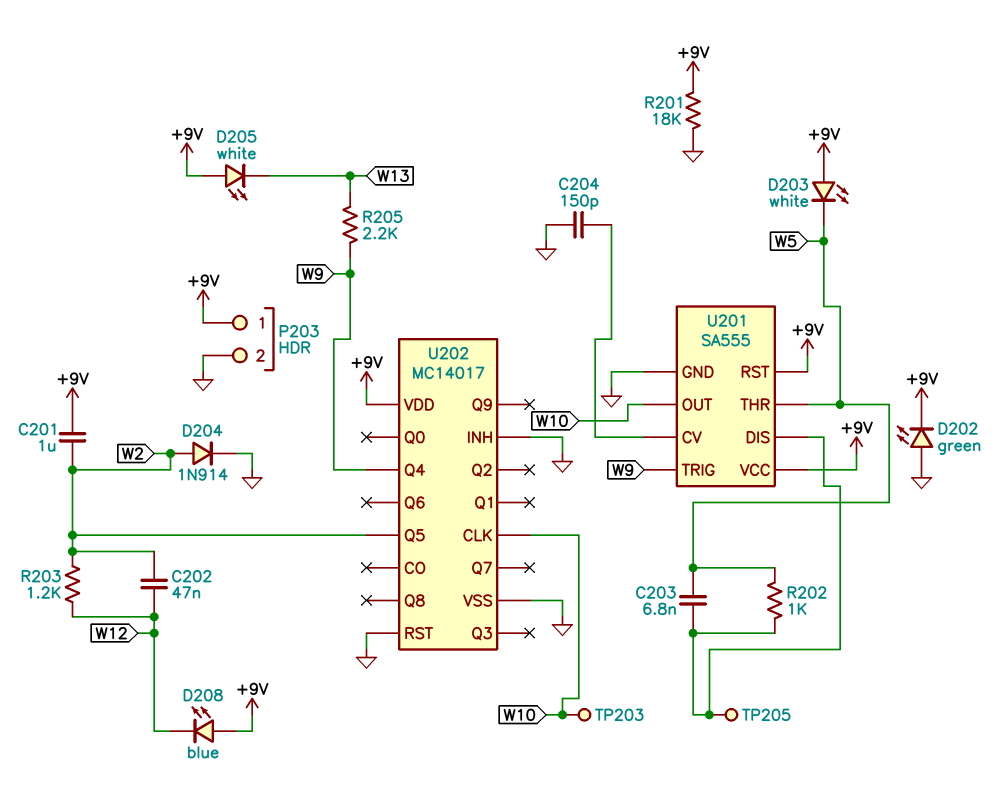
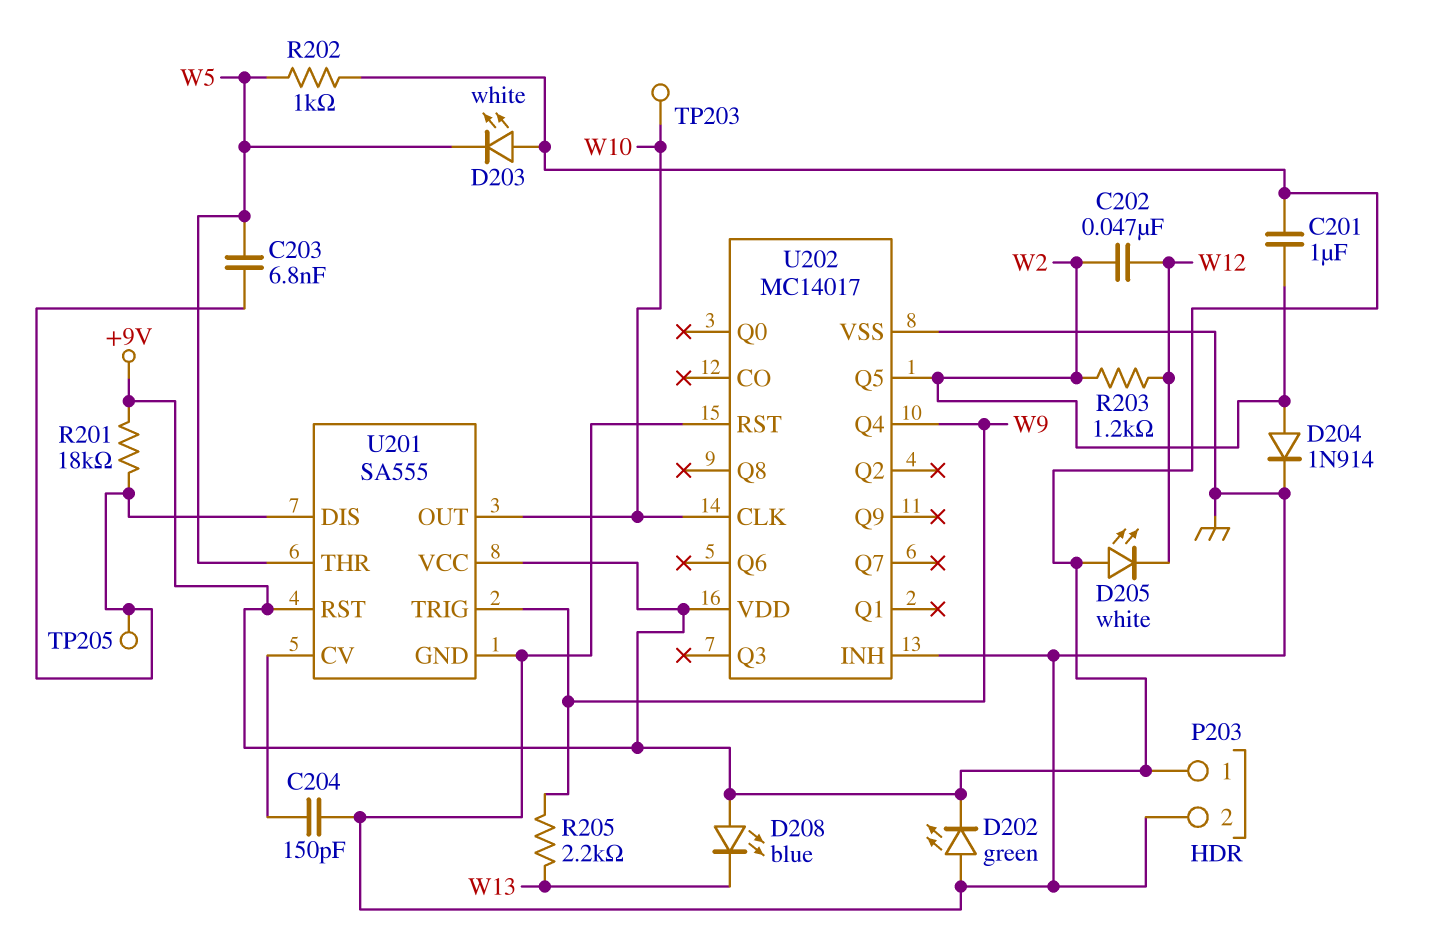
D205: LED white (A +9V, K W13) -> LED white (A +9V, K W12)
D208: LED blue (A +9V, K W12) -> LED blue (A +9V, K W13)
R201: 18k (+9V, GND) -> 18k (+9V, U201/DIS)
R202: 1k (U201/DIS, W5) -> 1k (+9V, W5)

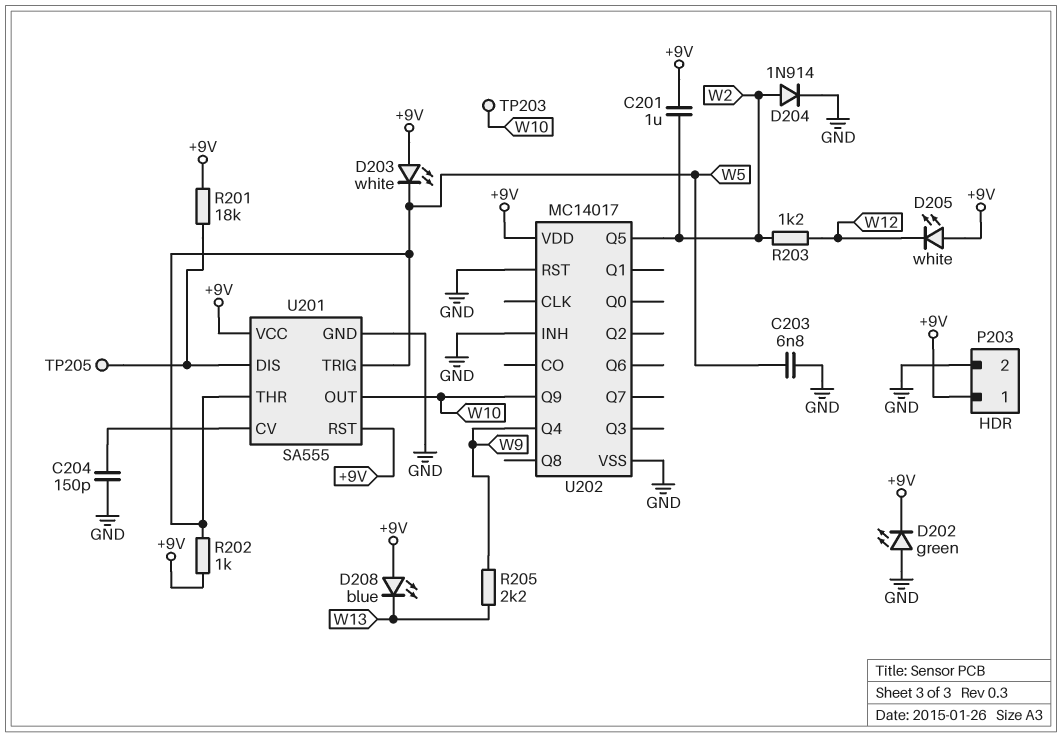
C202: 47nF (W2, W12) -> none
C203: 6.8nF (U201/DIS, W5) -> 6.8nF (GND, W5)
U201 pin TRIG: W9 -> W5
U202 pin CLK: W10 -> none
U202 pin Q9: none -> W10

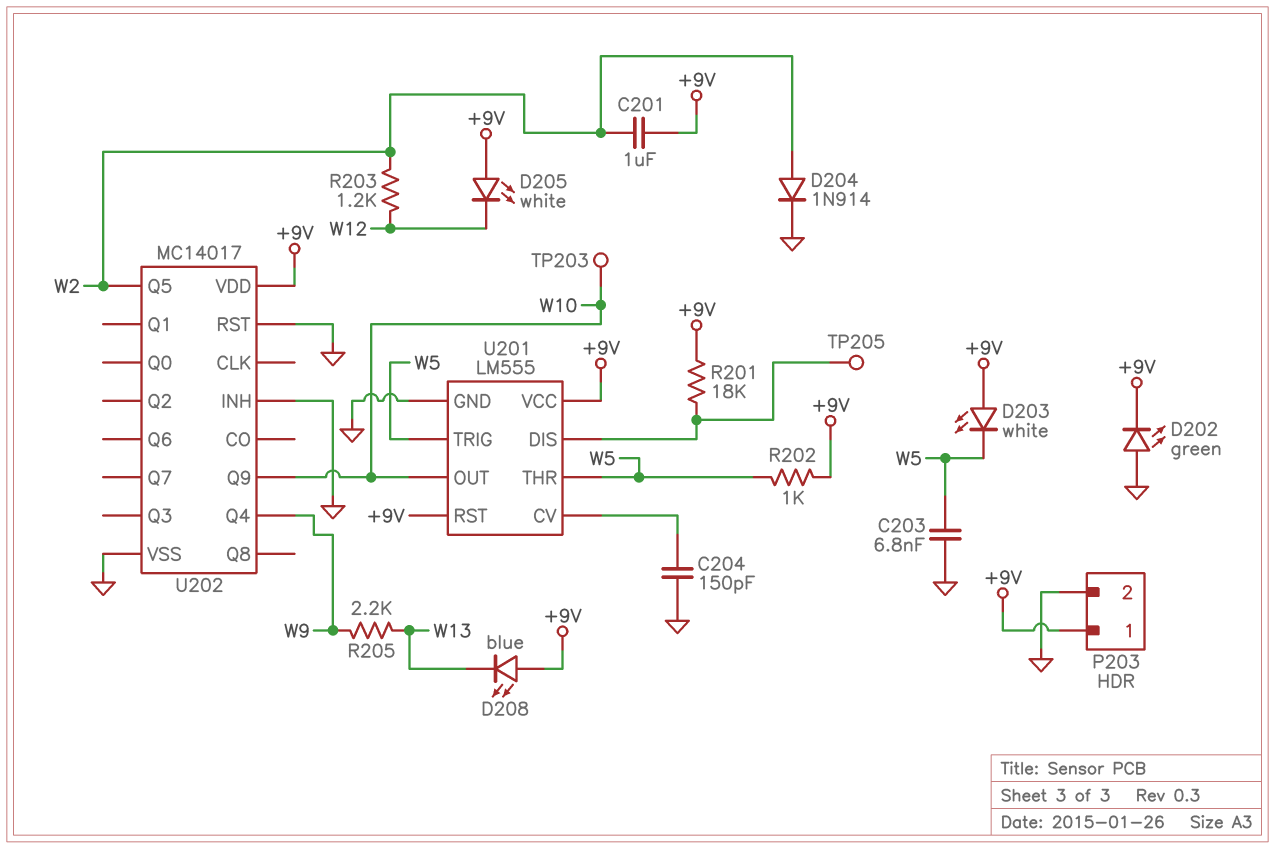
U201: SA555 -> LM555

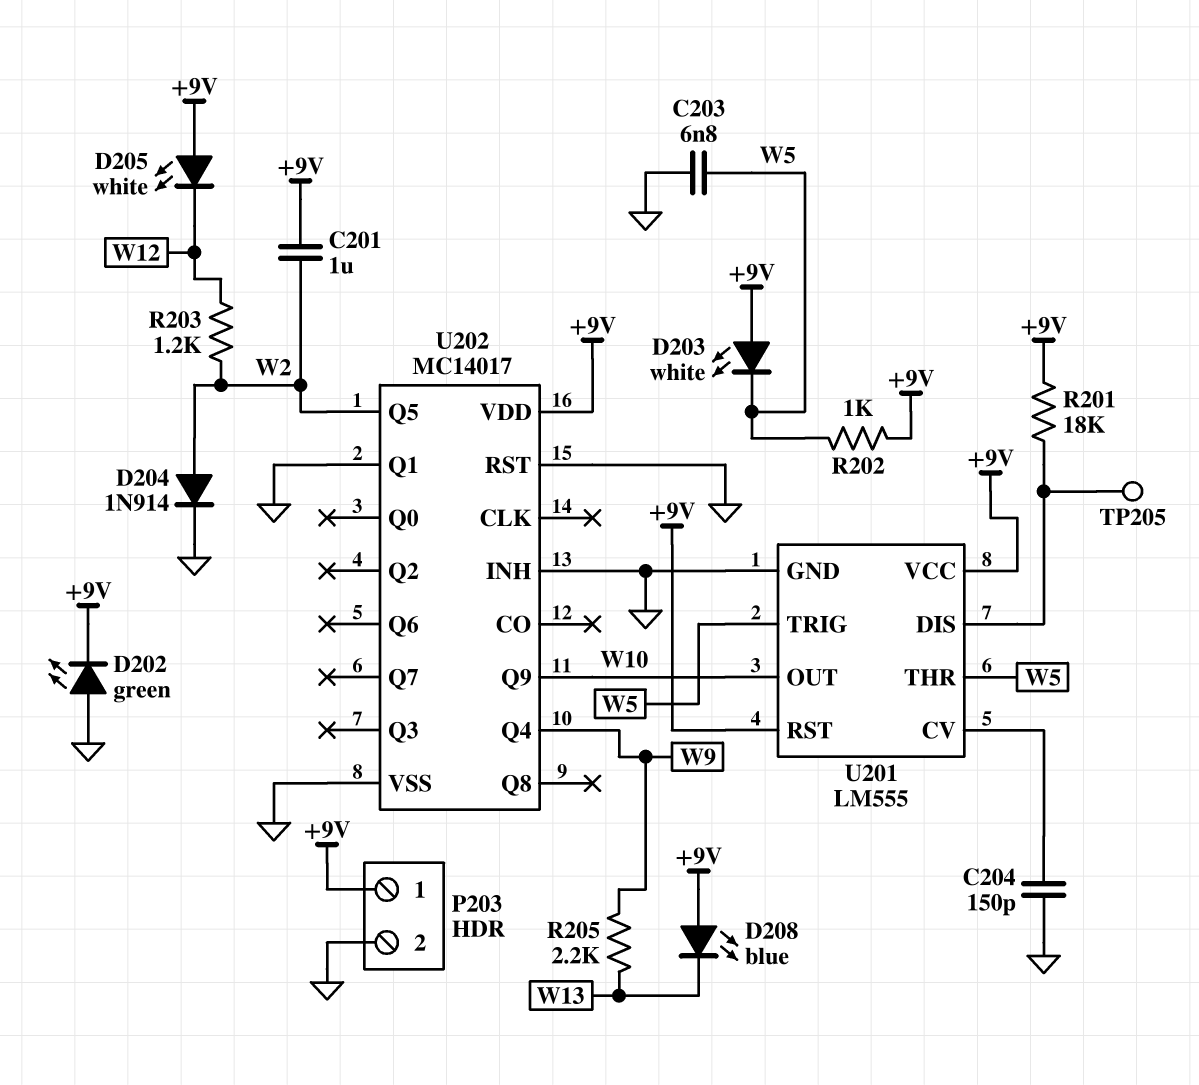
TP203: test point (W10) -> none
U202 pin Q1: none -> GND

